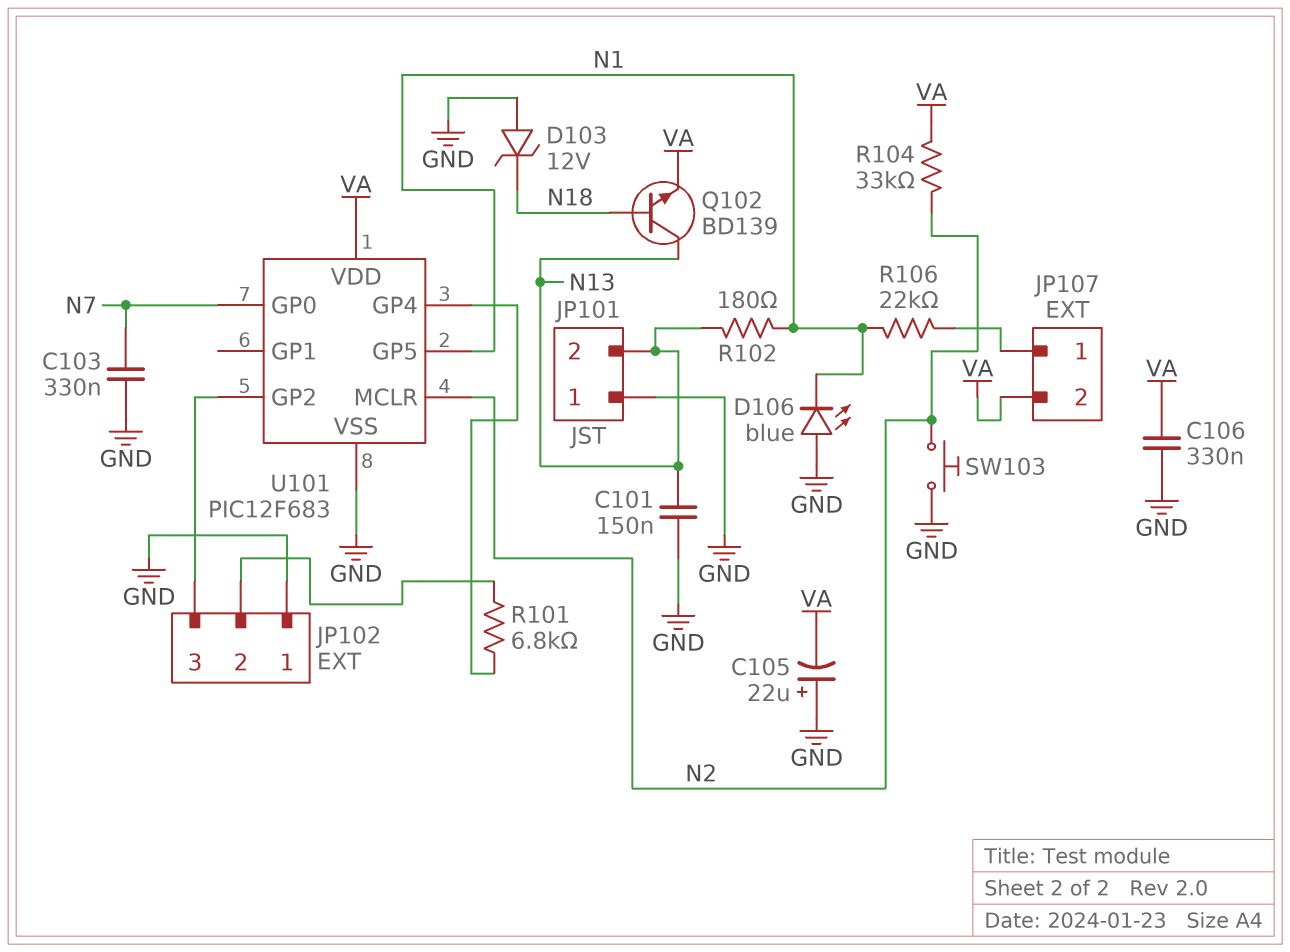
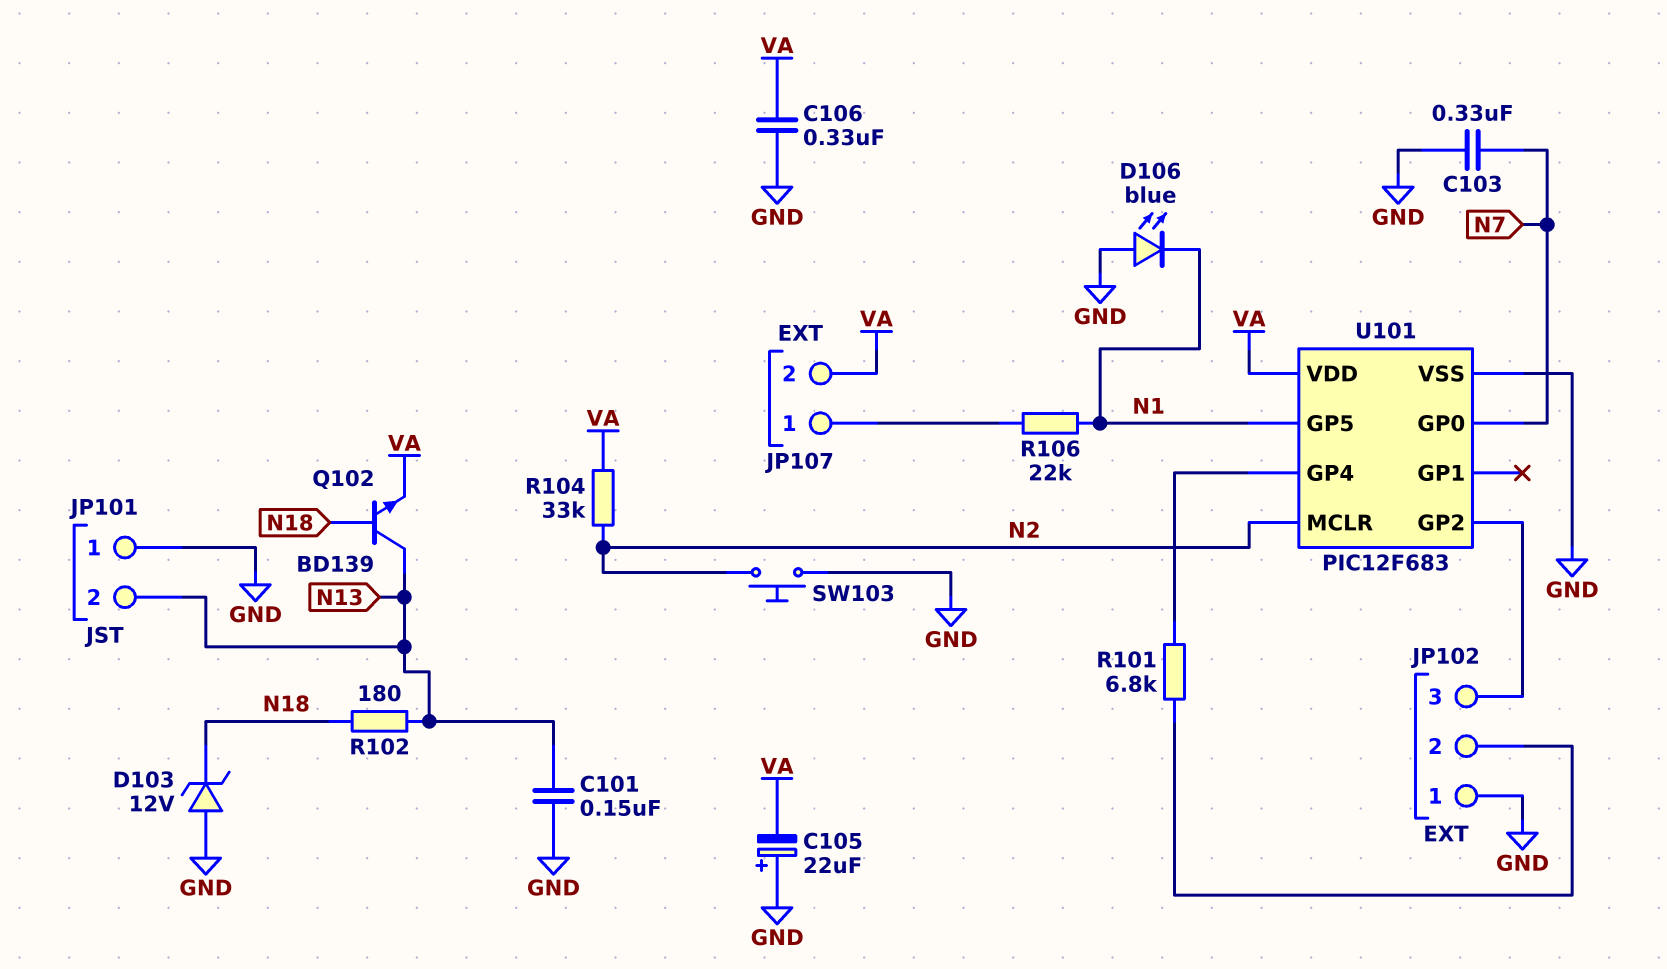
R102: 180 (N1, N13) -> 180 (N13, N18)

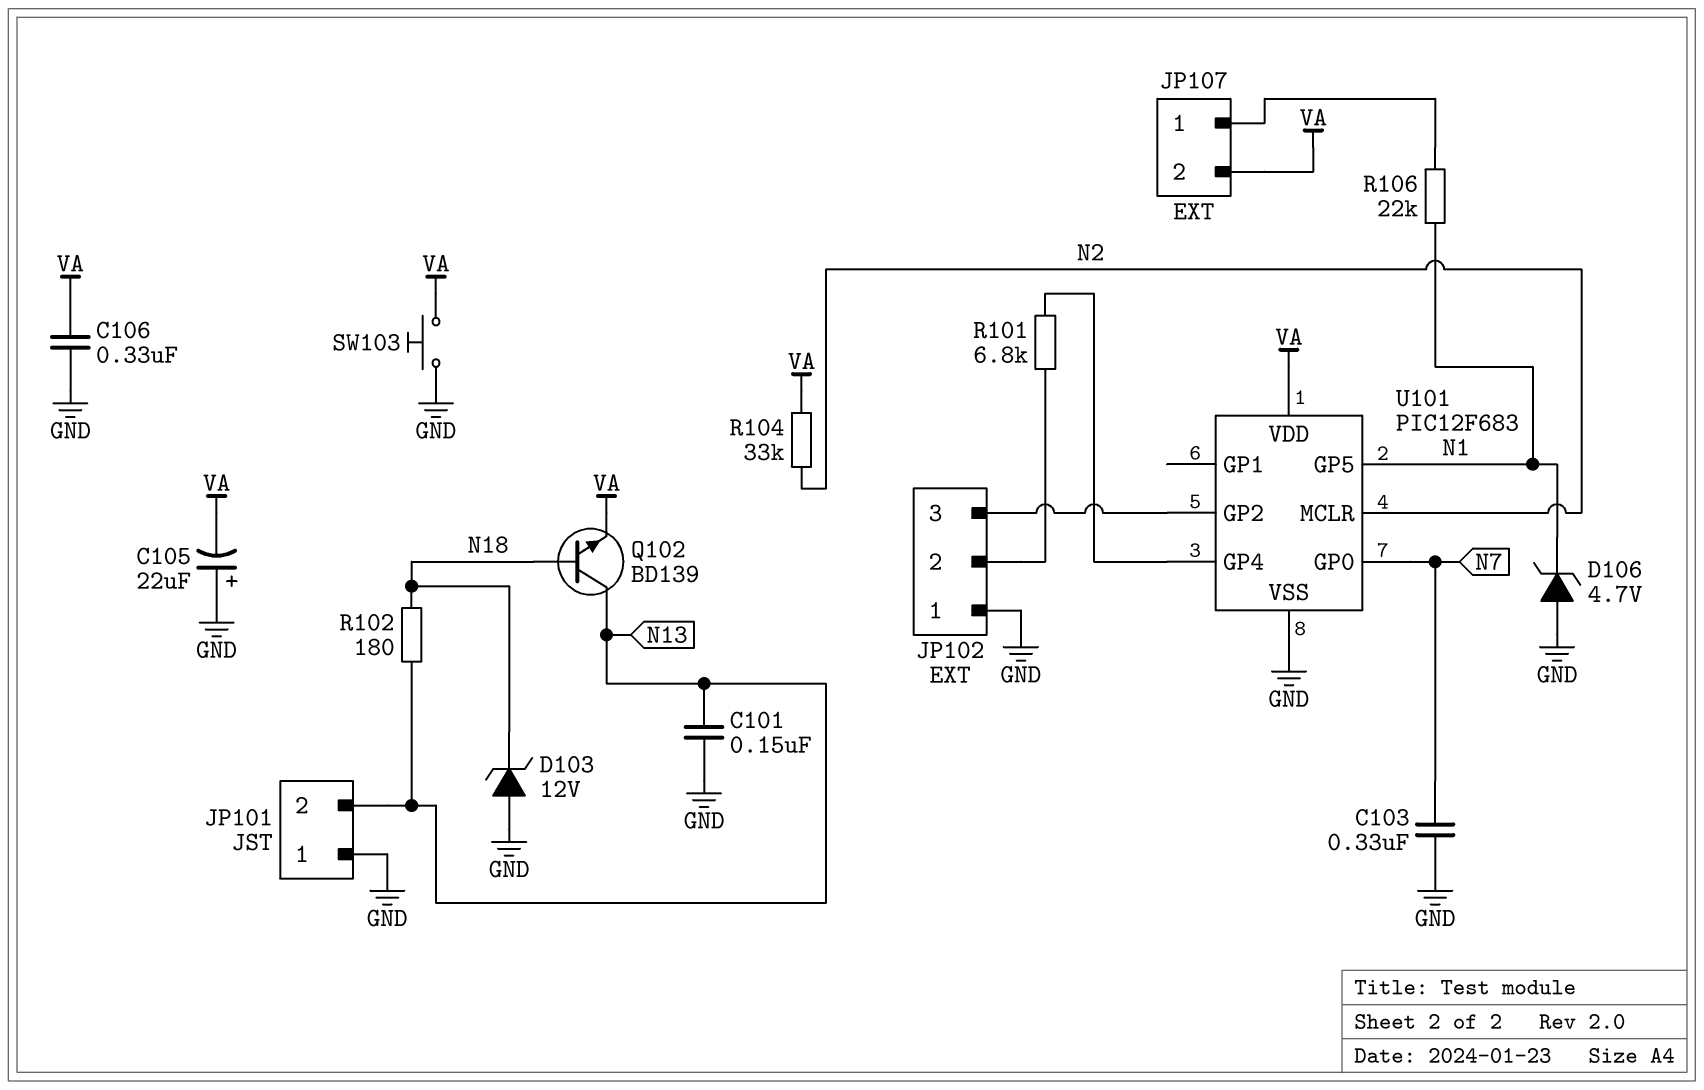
D106: LED blue (A GND, K N1) -> zener 4.7V (A GND, K N1)
SW103: button (GND, N2) -> button (GND, VA)

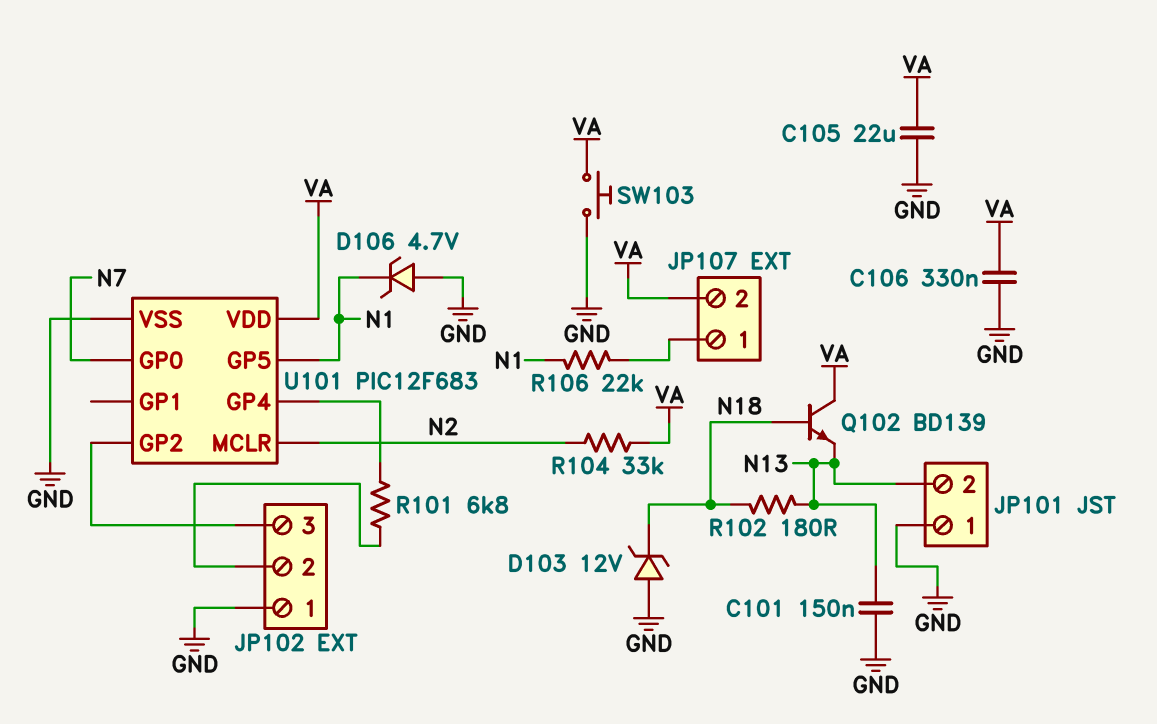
C103: 330nF (GND, N7) -> none
C105: 22uF (plus GND, minus VA) -> 22uF (GND, VA)
Q102: NPN BD139 (B N18, C N13, E VA) -> NPN BD139 (B N18, C VA, E N13)

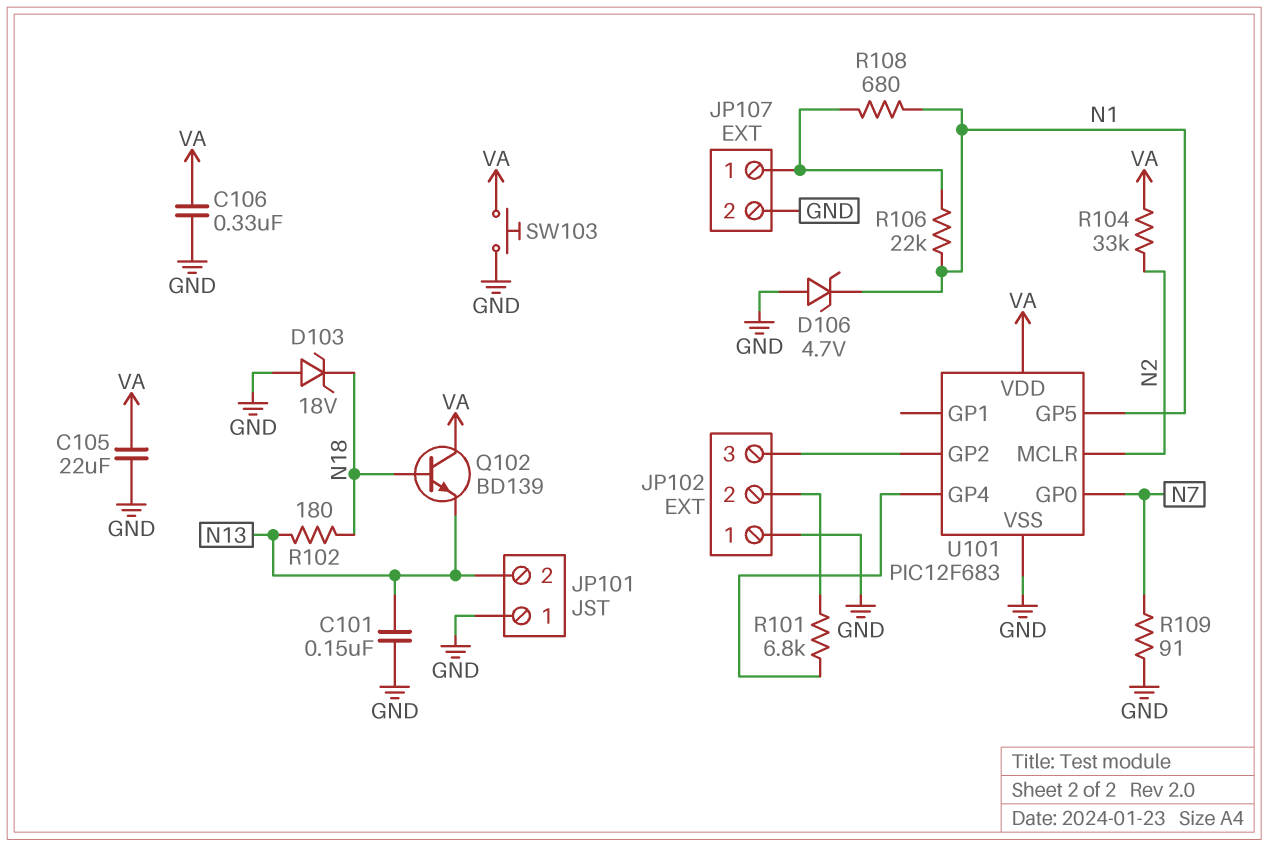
D103: zener 12V (A GND, K N18) -> zener 18V (A GND, K N18)
JP107 pin 2: VA -> GND
R108: none -> 680 (JP107/1, N1)
R109: none -> 91 (GND, N7)

